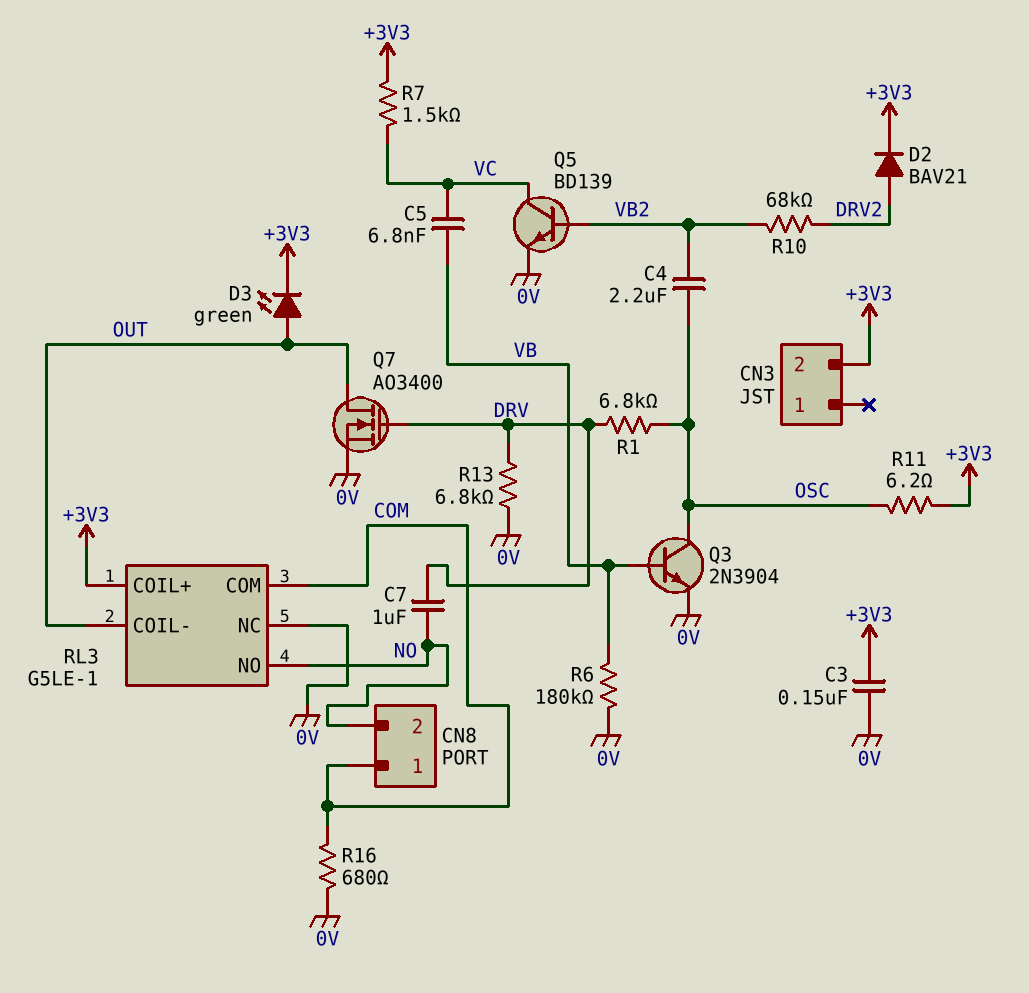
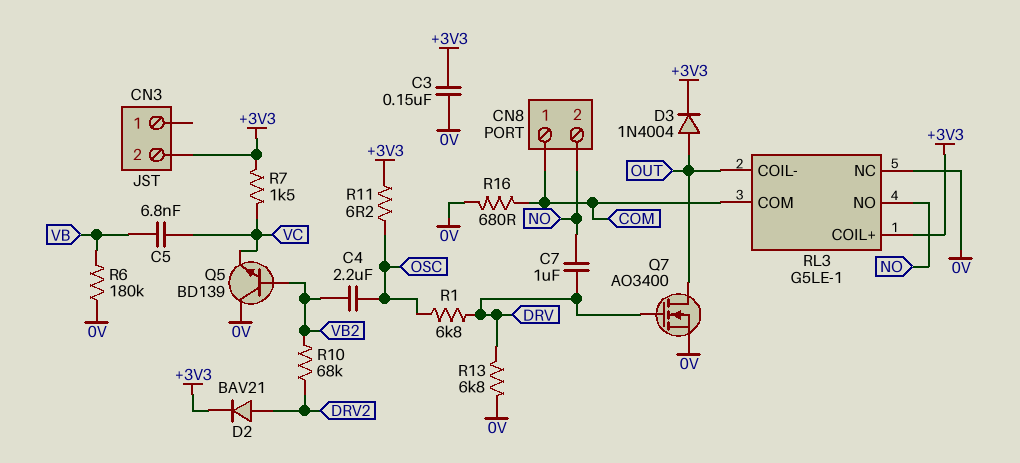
D3: LED green (A OUT, K +3V3) -> diode 1N4004 (A OUT, K +3V3)
Q3: NPN 2N3904 (B VB, C OSC, E 0V) -> none
Q5: NPN BD139 (B VB2, C VC, E 0V) -> NPN BD139 (B VB2, C 0V, E VC)

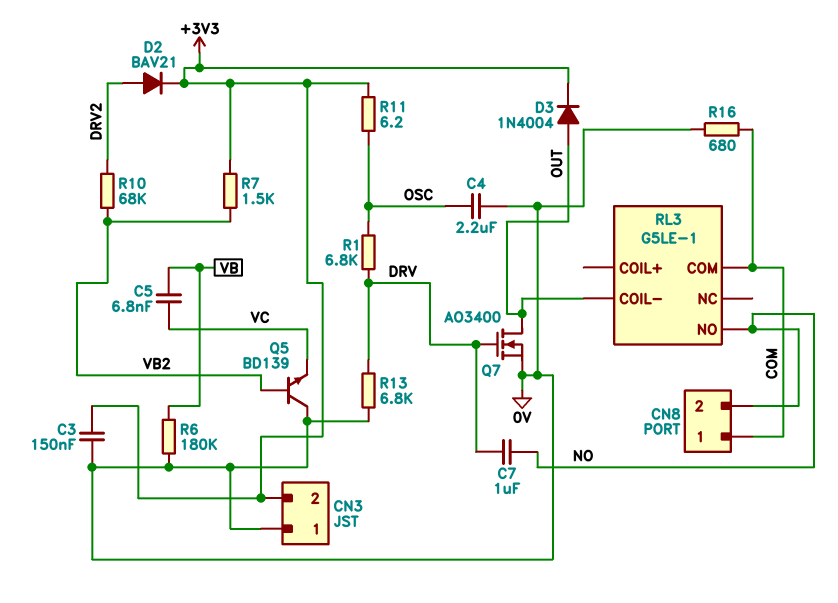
C4: 2.2uF (OSC, VB2) -> 2.2uF (0V, OSC)
CN3 pin 1: none -> 0V
R7: 1.5k (+3V3, VC) -> 1.5k (+3V3, VB2)
RL3 pin COIL+: +3V3 -> none
RL3 pin NC: 0V -> none

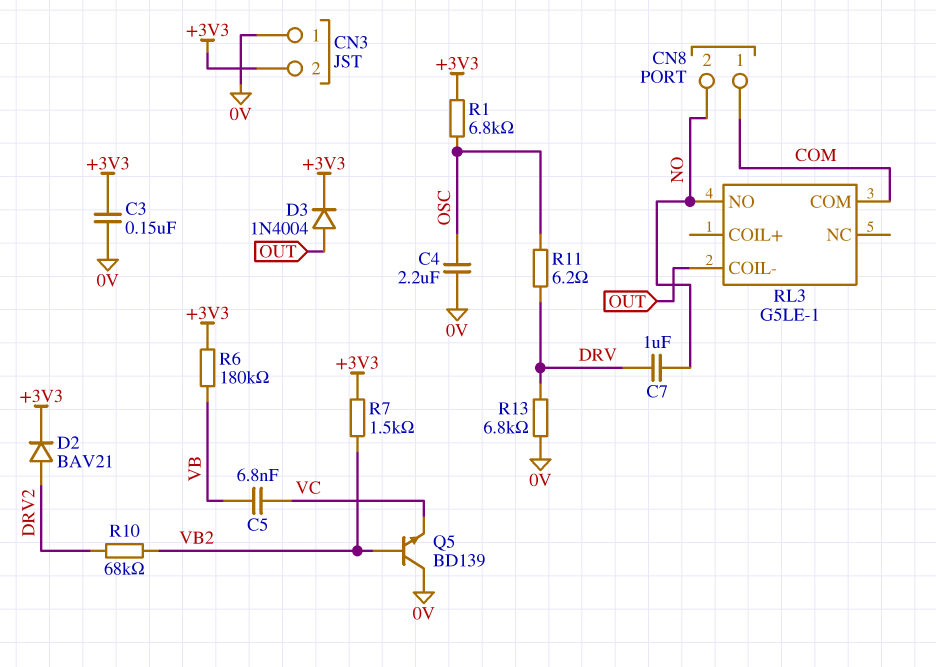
Q7: NMOS AO3400 (G DRV, D OUT, S 0V) -> none
R1: 6.8k (DRV, OSC) -> 6.8k (+3V3, OSC)
R6: 180k (0V, VB) -> 180k (+3V3, VB)
R11: 6.2 (+3V3, OSC) -> 6.2 (DRV, OSC)
R16: 680 (0V, COM) -> none

